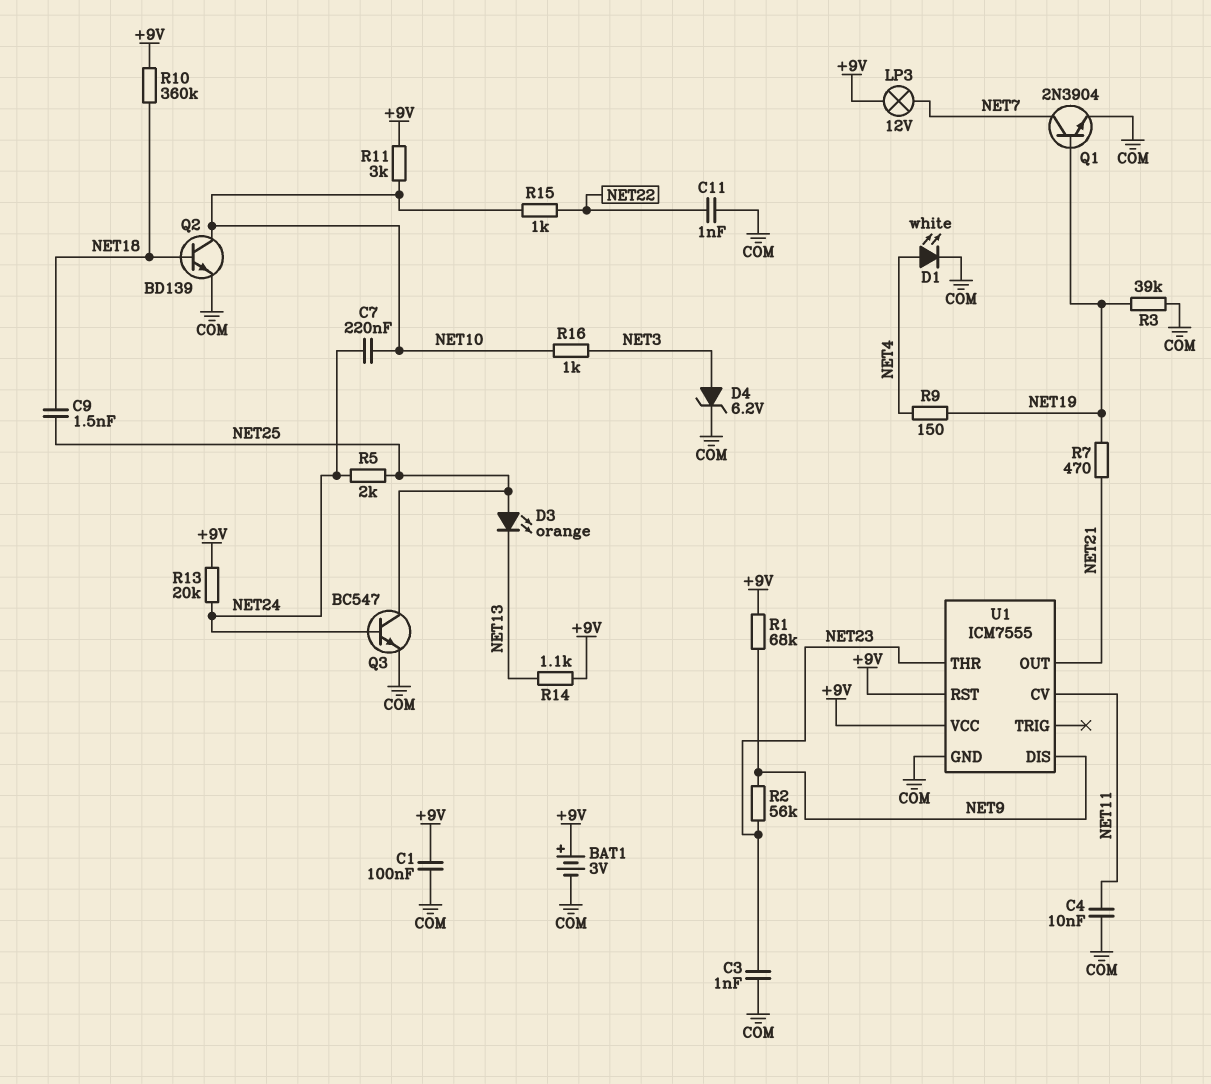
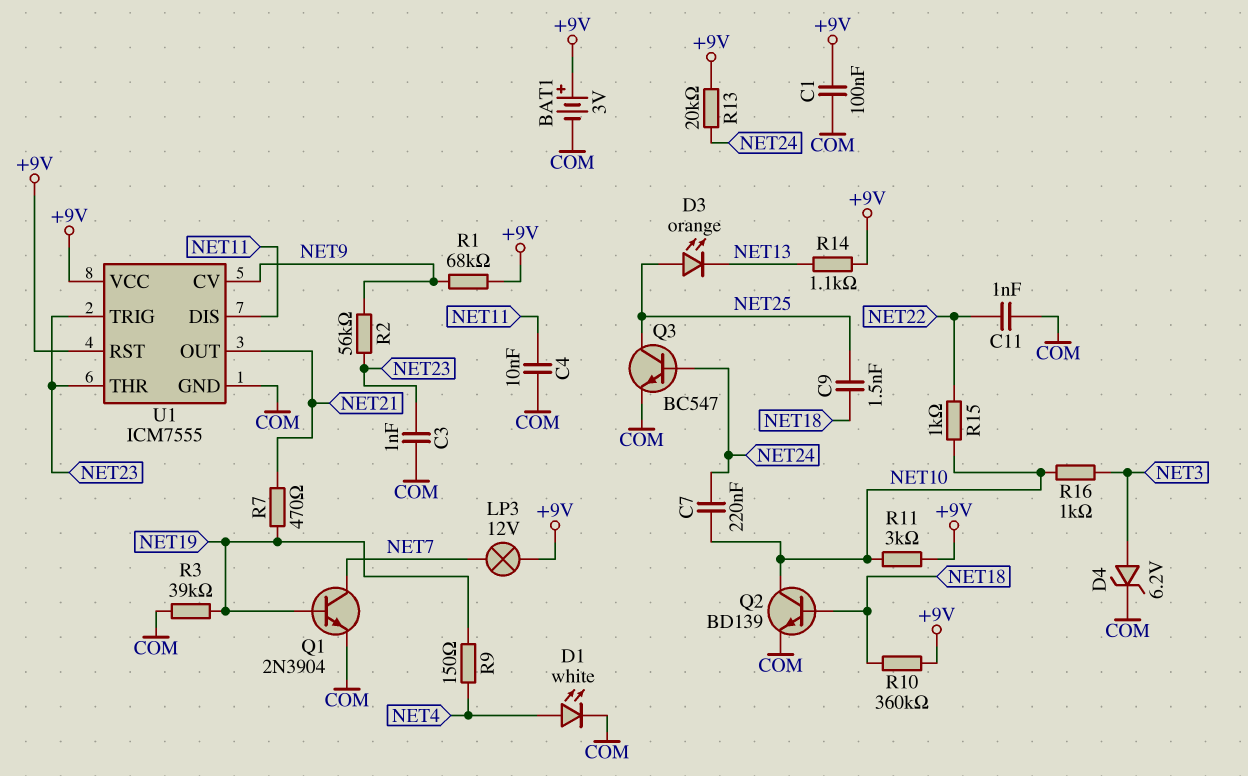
R5: 2k (NET24, NET25) -> none
U1 pin CV: NET11 -> NET9
U1 pin DIS: NET9 -> NET11
U1 pin TRIG: none -> NET23

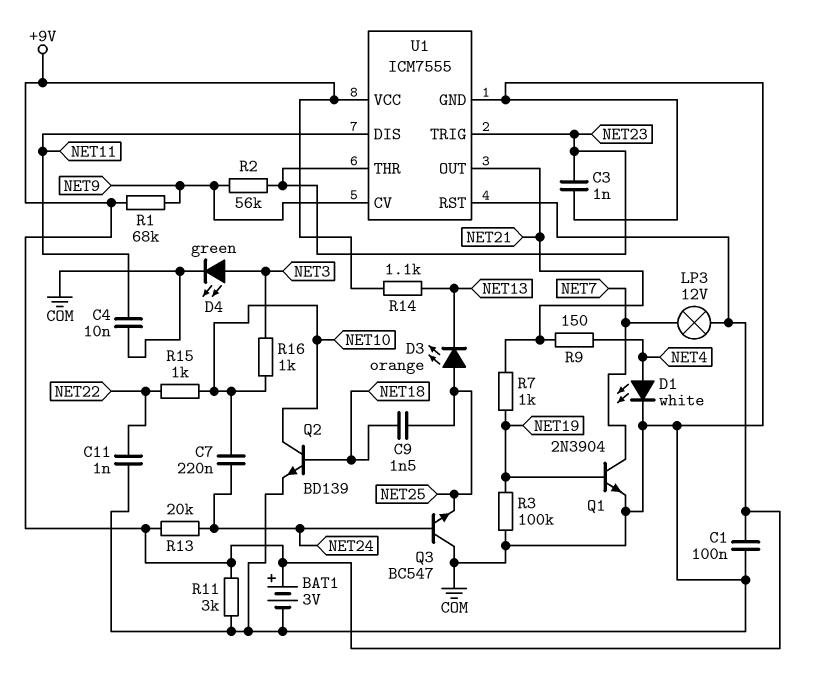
D4: zener 6.2V (A NET3, K COM) -> LED green (A NET3, K COM)
Q3: NPN BC547 (B NET24, C NET25, E COM) -> NPN BC547 (B NET24, C COM, E NET25)
R3: 39k (COM, NET19) -> 100k (COM, NET19)
R7: 470 (NET19, NET21) -> 1k (NET19, NET21)
R9: 150 (NET4, NET19) -> 150 (NET4, NET21)
R10: 360k (+9V, NET18) -> none
R11: 3k (+9V, NET10) -> 3k (+9V, COM)

